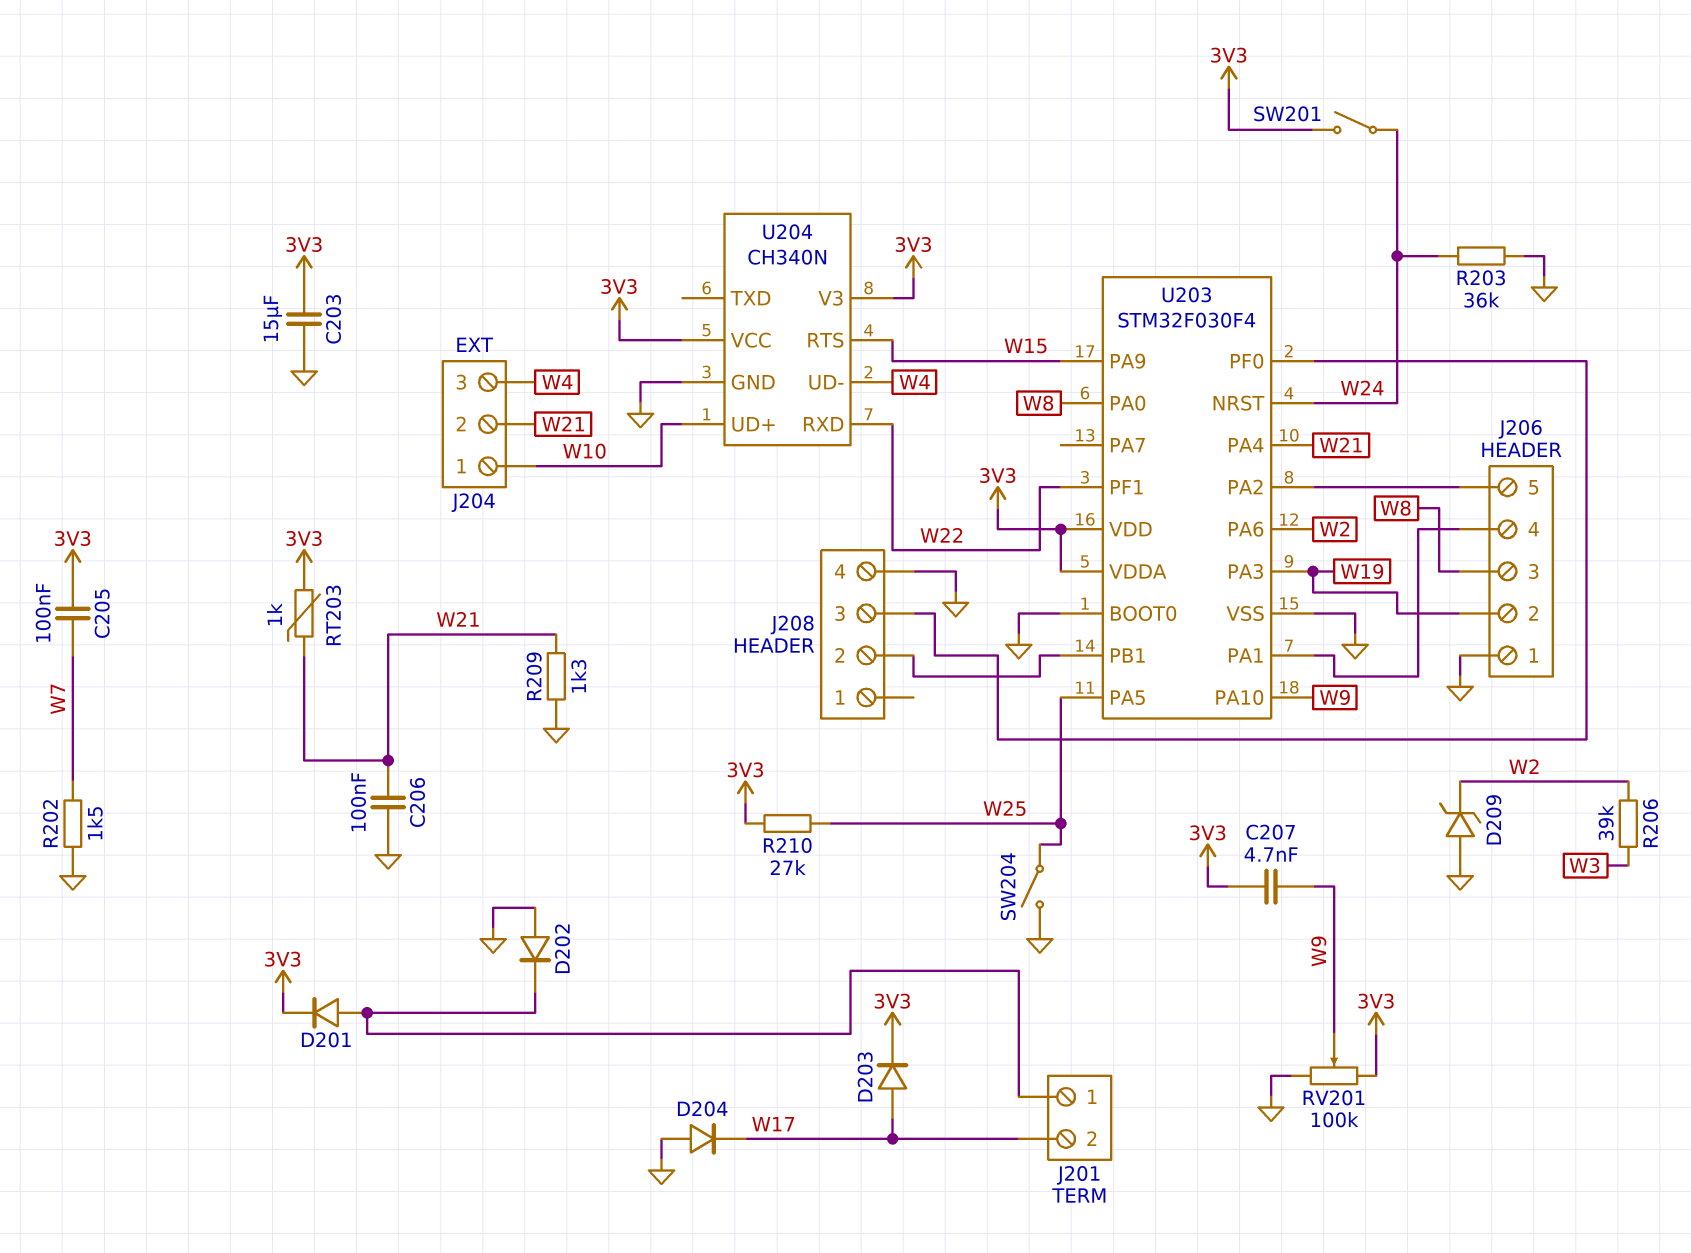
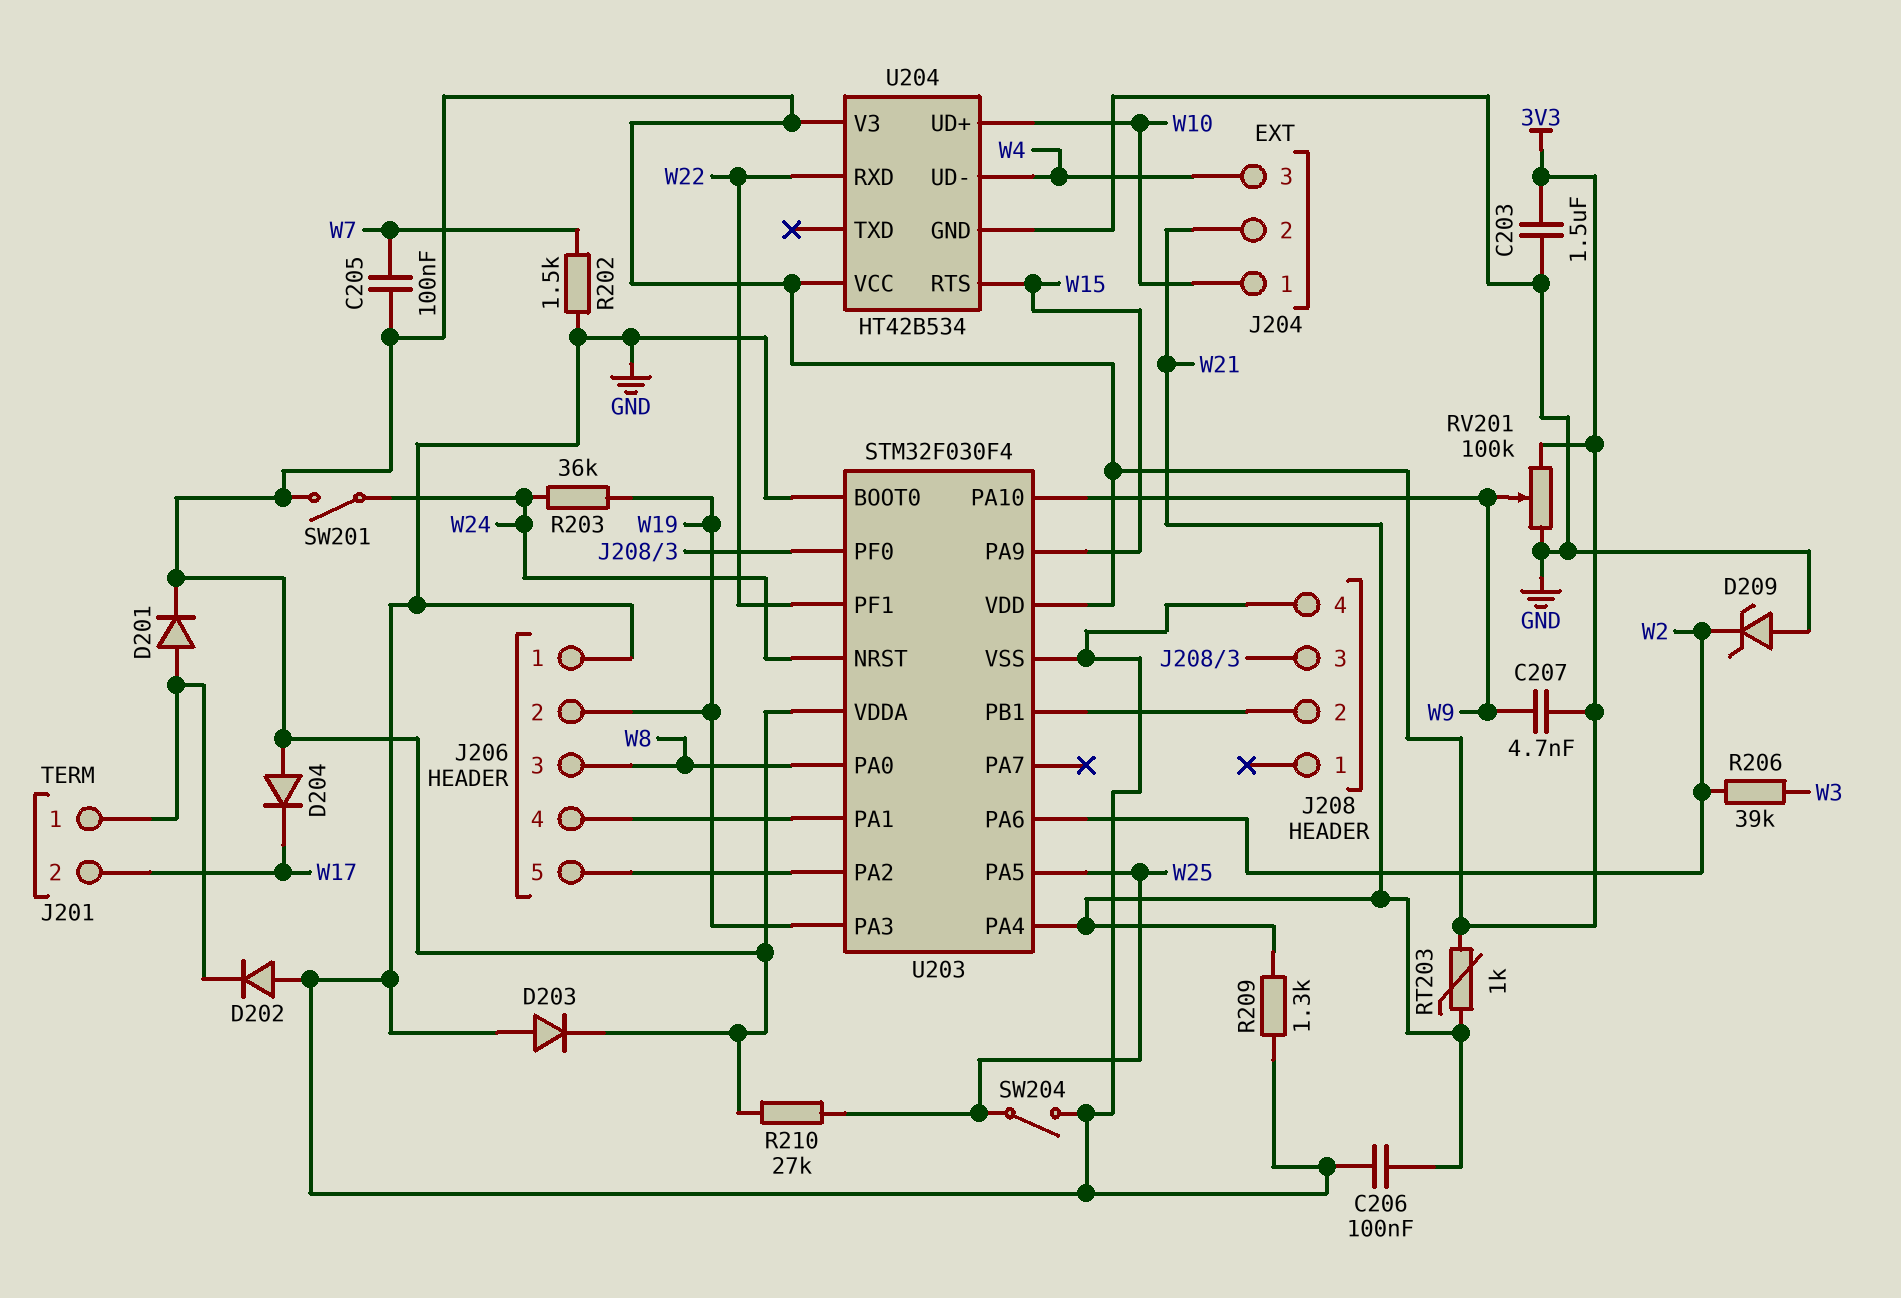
C203: 15uF (3V3, GND) -> 1.5uF (3V3, GND)
D203: diode (A W17, K 3V3) -> diode (A GND, K 3V3)
D204: diode (A GND, K W17) -> diode (A 3V3, K W17)
R203: 36k (GND, W24) -> 36k (W19, W24)
U204: CH340N -> HT42B534

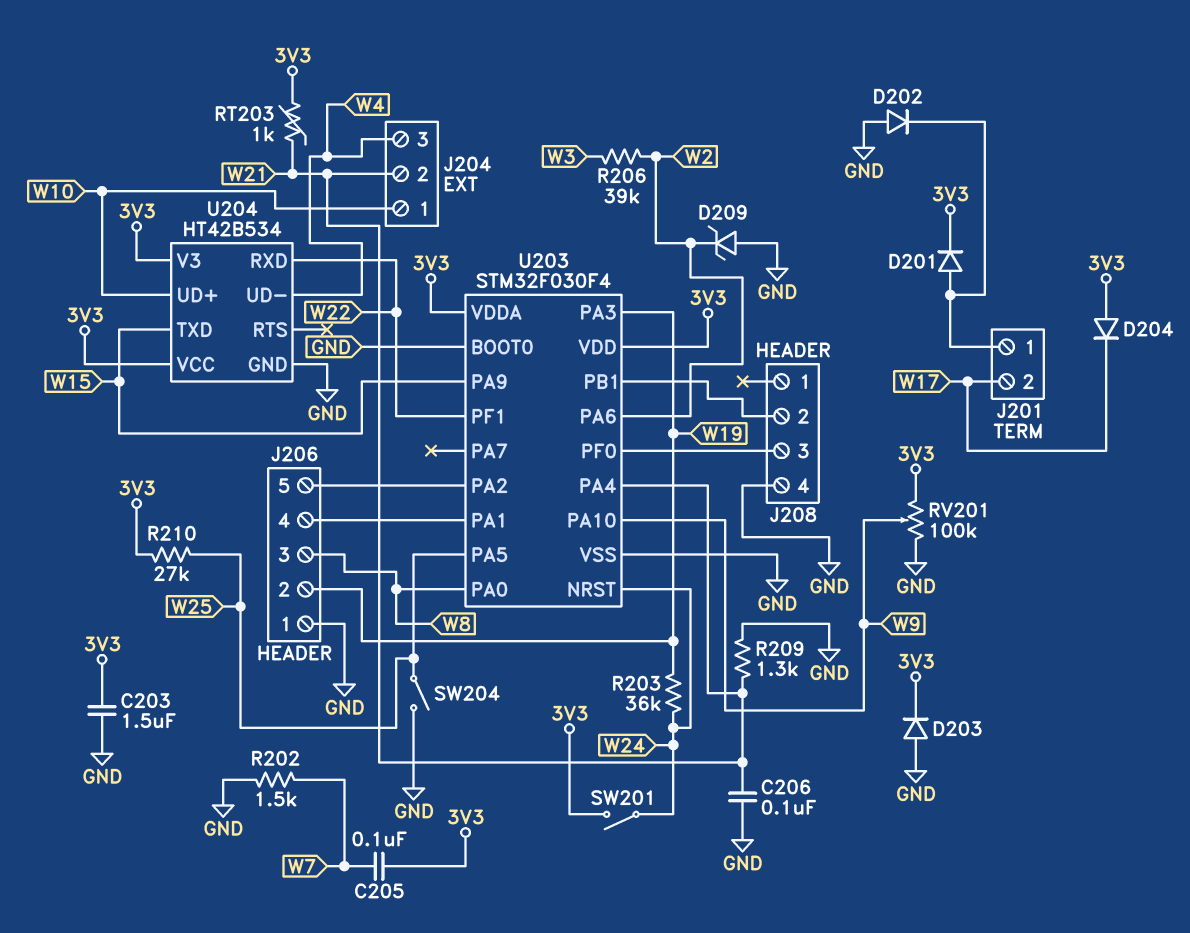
C207: 4.7nF (3V3, W9) -> none
U204 pin RTS: W15 -> none
U204 pin TXD: none -> W15

